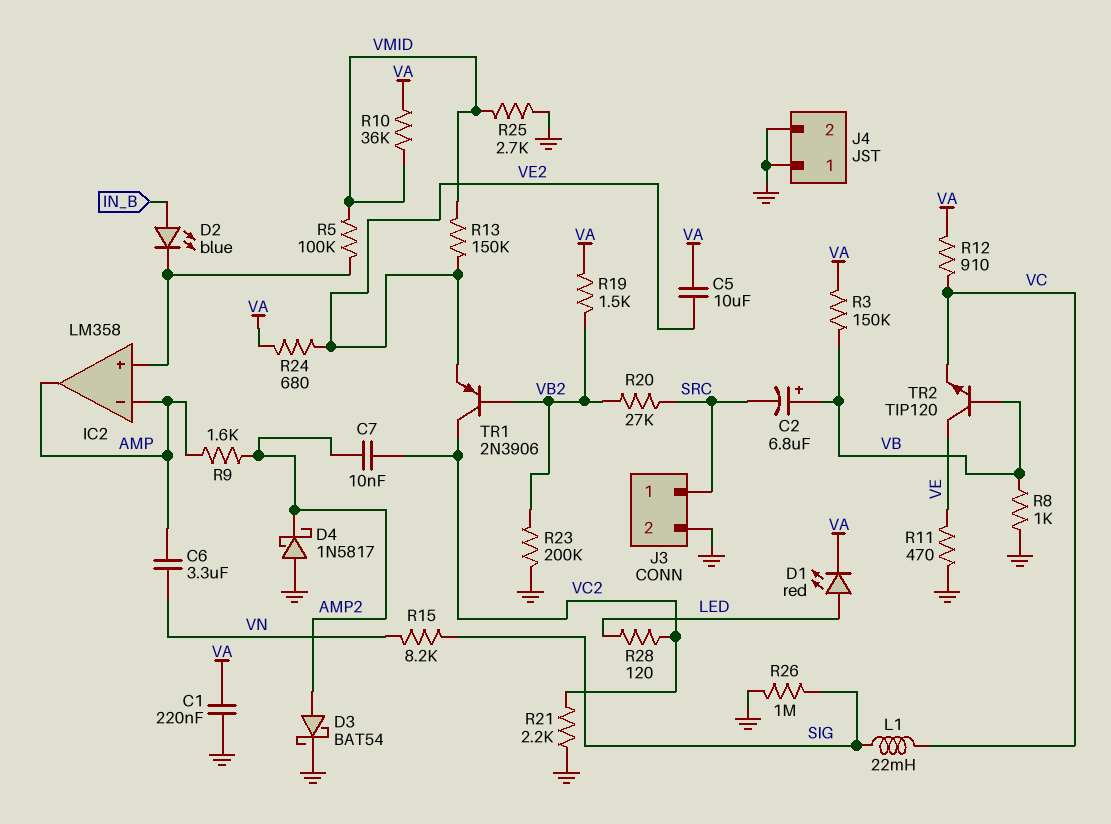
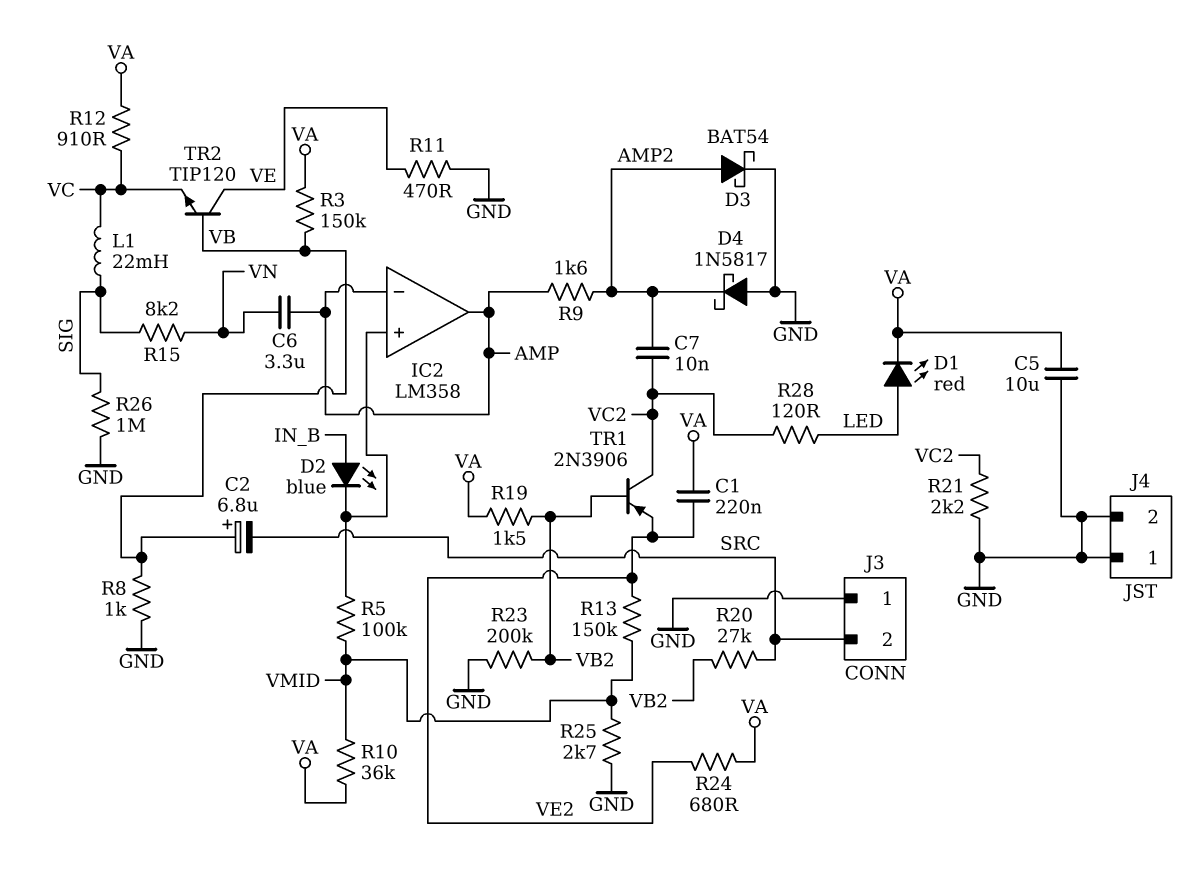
C1: 220nF (GND, VA) -> 220nF (VA, VE2)
C5: 10uF (VA, VE2) -> 10uF (GND, VA)
J3 pin 1: SRC -> GND
J3 pin 2: GND -> SRC

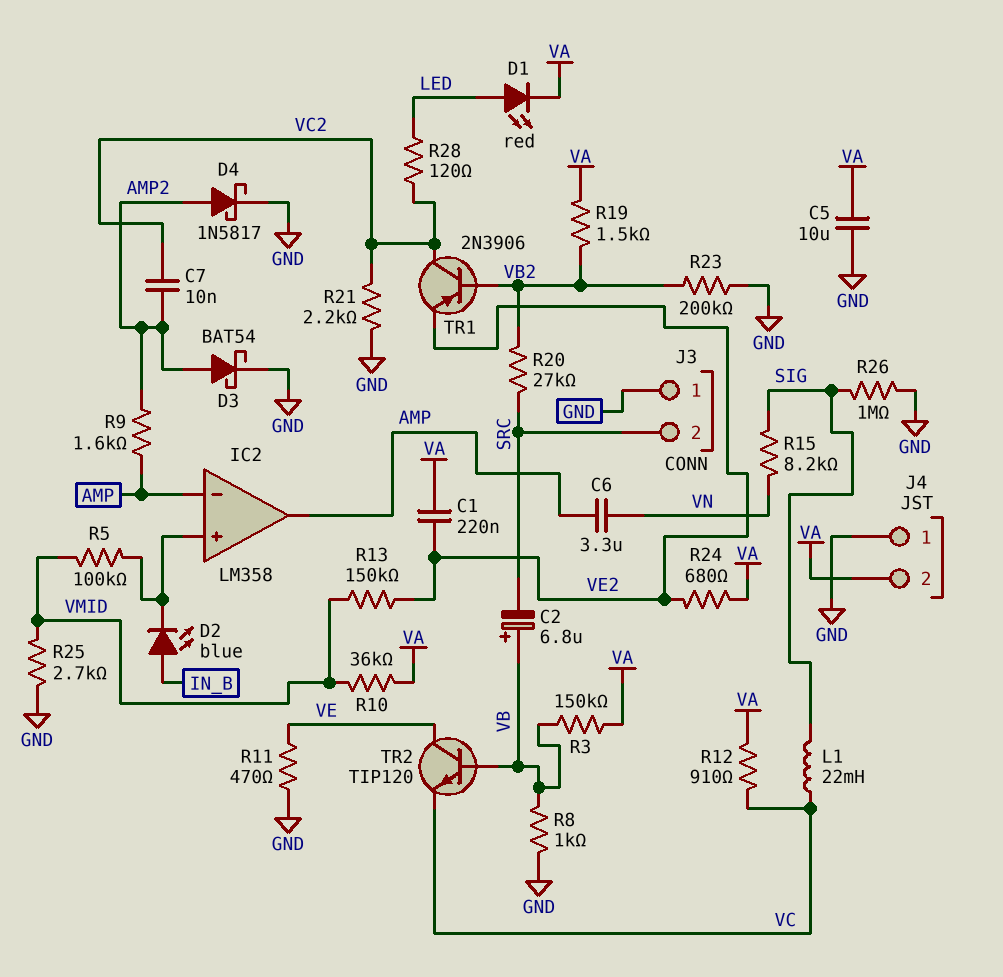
D4: schottky 1N5817 (A GND, K AMP2) -> schottky 1N5817 (A AMP2, K GND)
J4 pin 2: GND -> VA

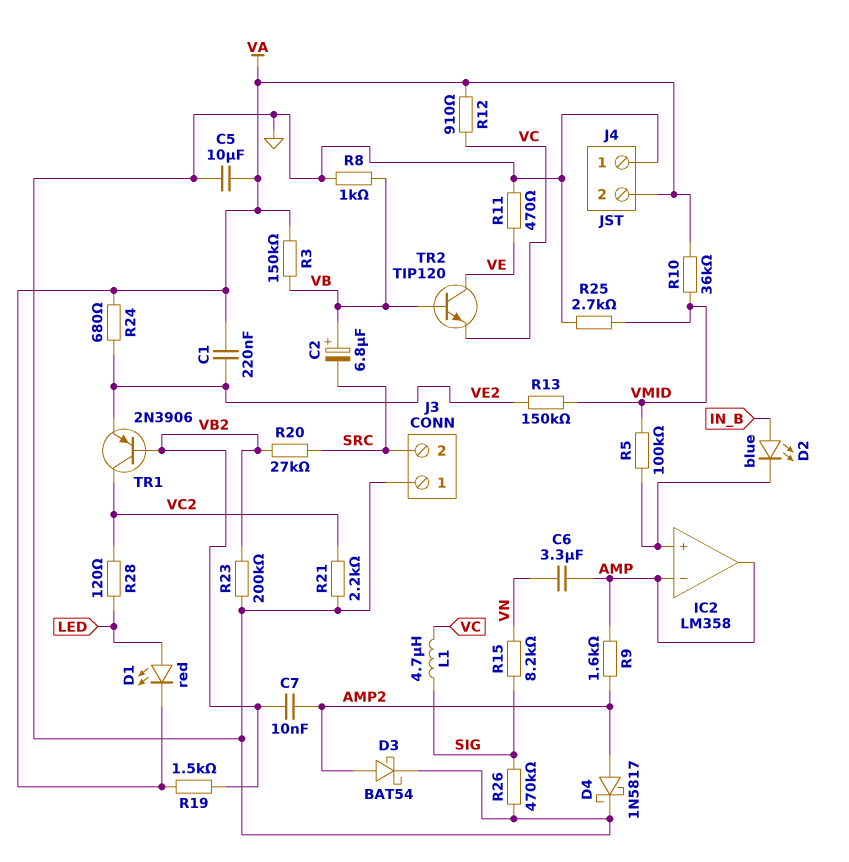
C7: 10nF (AMP2, VC2) -> 10nF (AMP2, VB2)
L1: 22mH (SIG, VC) -> 4.7uH (SIG, VC)
R26: 1M (GND, SIG) -> 470k (GND, SIG)

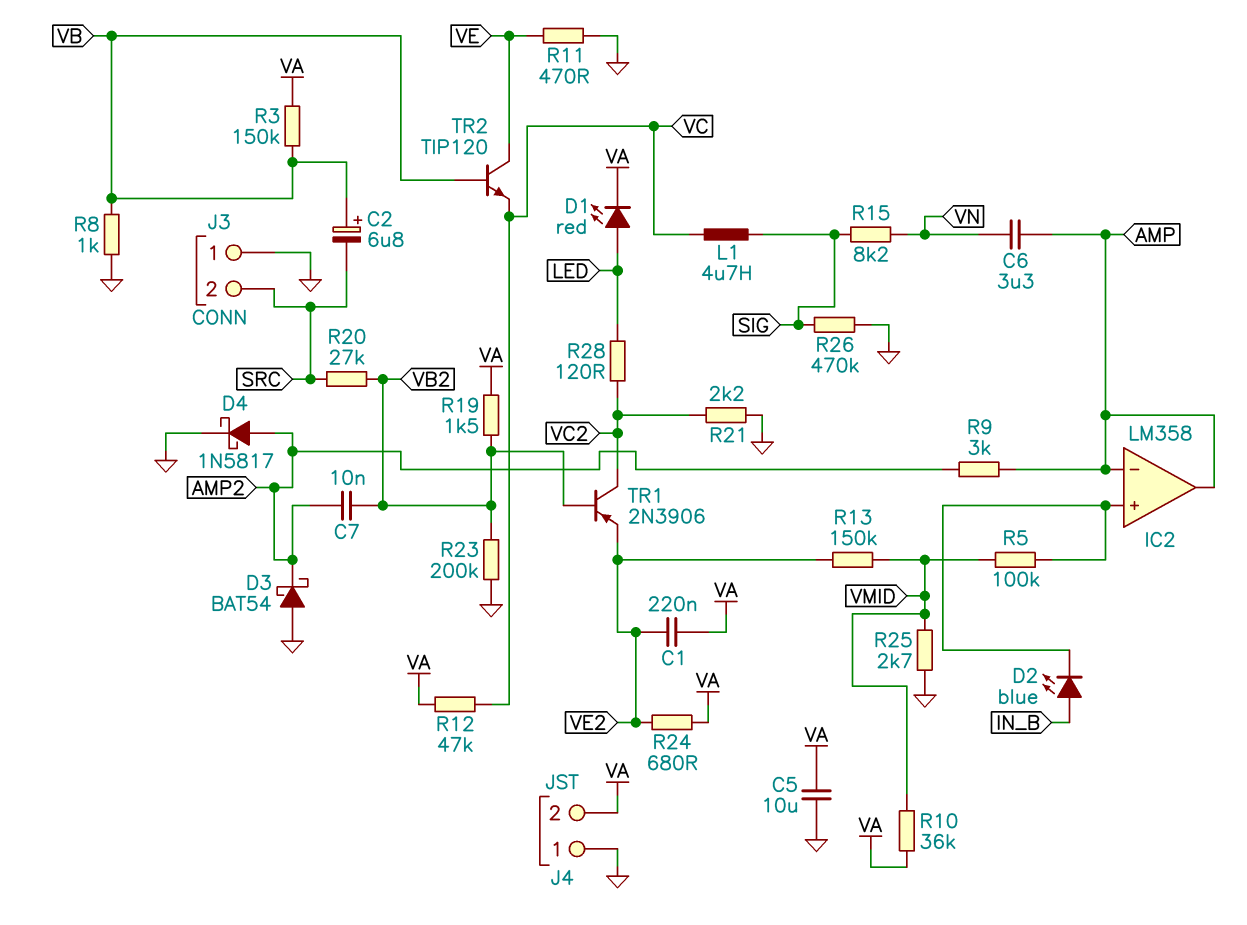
D3: schottky BAT54 (A AMP2, K GND) -> schottky BAT54 (A GND, K AMP2)
R9: 1.6k (AMP, AMP2) -> 3k (AMP, AMP2)
R12: 910 (VA, VC) -> 47k (VA, VC)

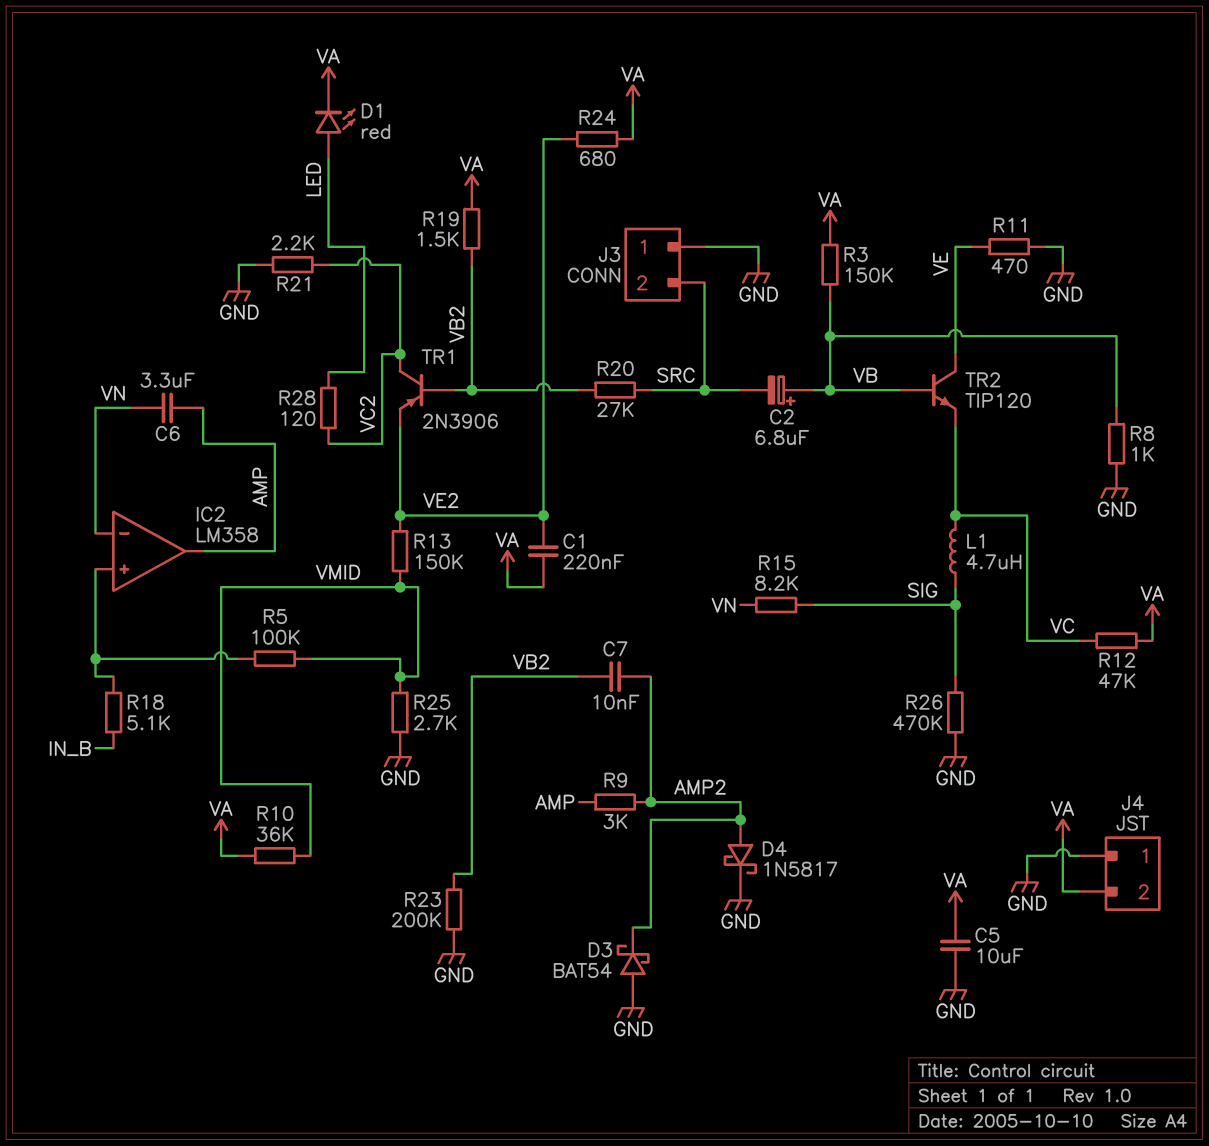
D2: LED blue (A IN_B, K IC2/in+) -> none
IC2 pin in-: AMP -> VN
R18: none -> 5.1k (IC2/in+, IN_B)

